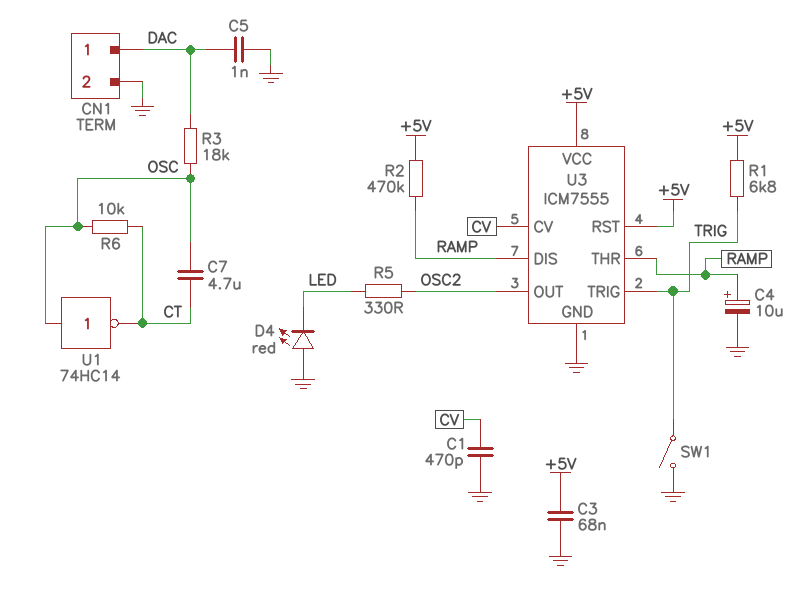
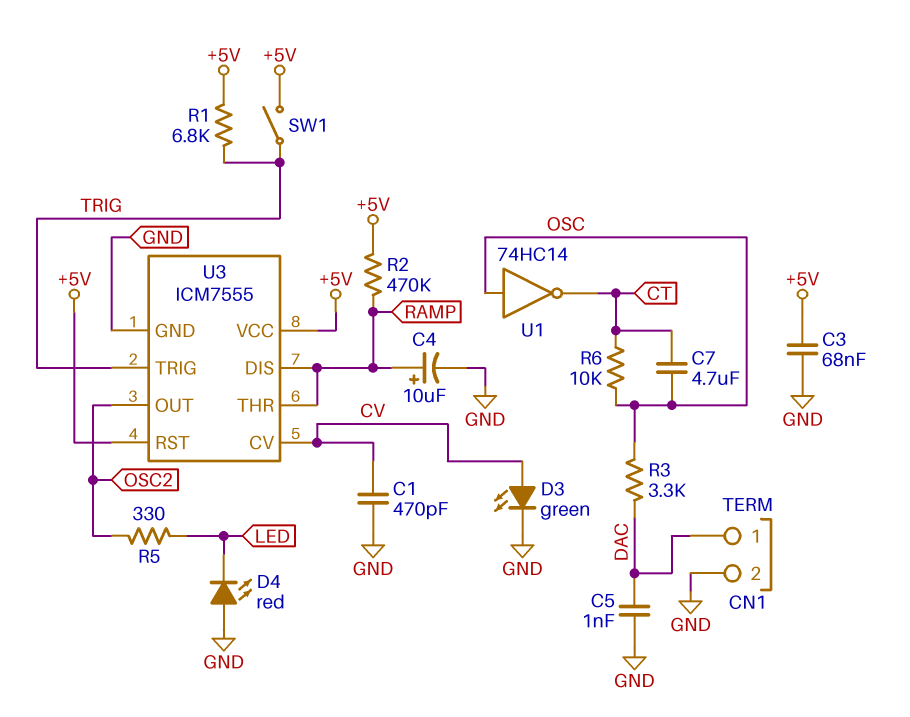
D3: none -> LED green (A CV, K GND)
R3: 18k (DAC, OSC) -> 3.3k (DAC, OSC)
SW1: switch (GND, TRIG) -> switch (+5V, TRIG)

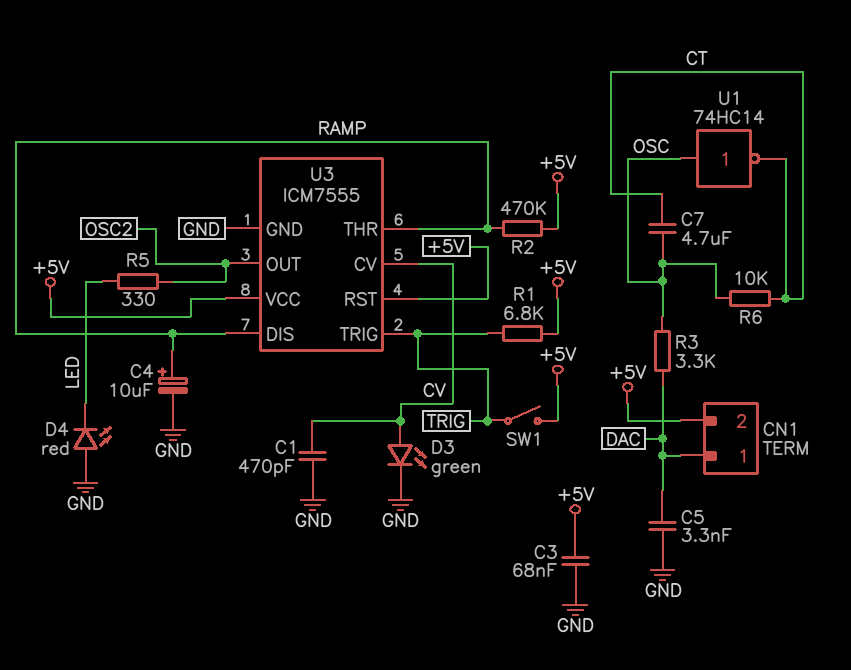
C5: 1nF (DAC, GND) -> 3.3nF (DAC, GND)
CN1 pin 2: GND -> +5V

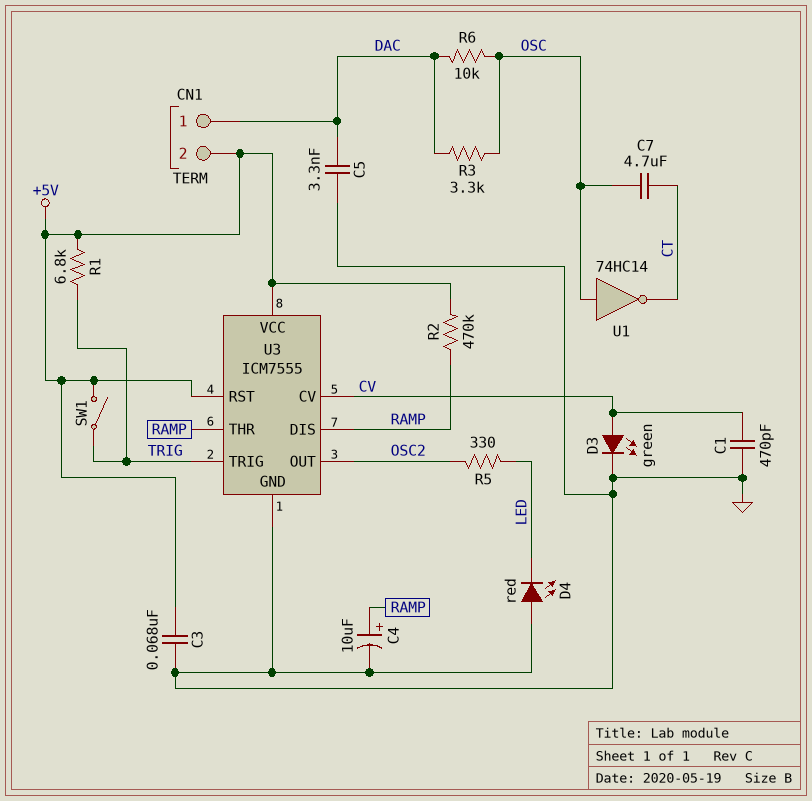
R6: 10k (CT, OSC) -> 10k (DAC, OSC)

